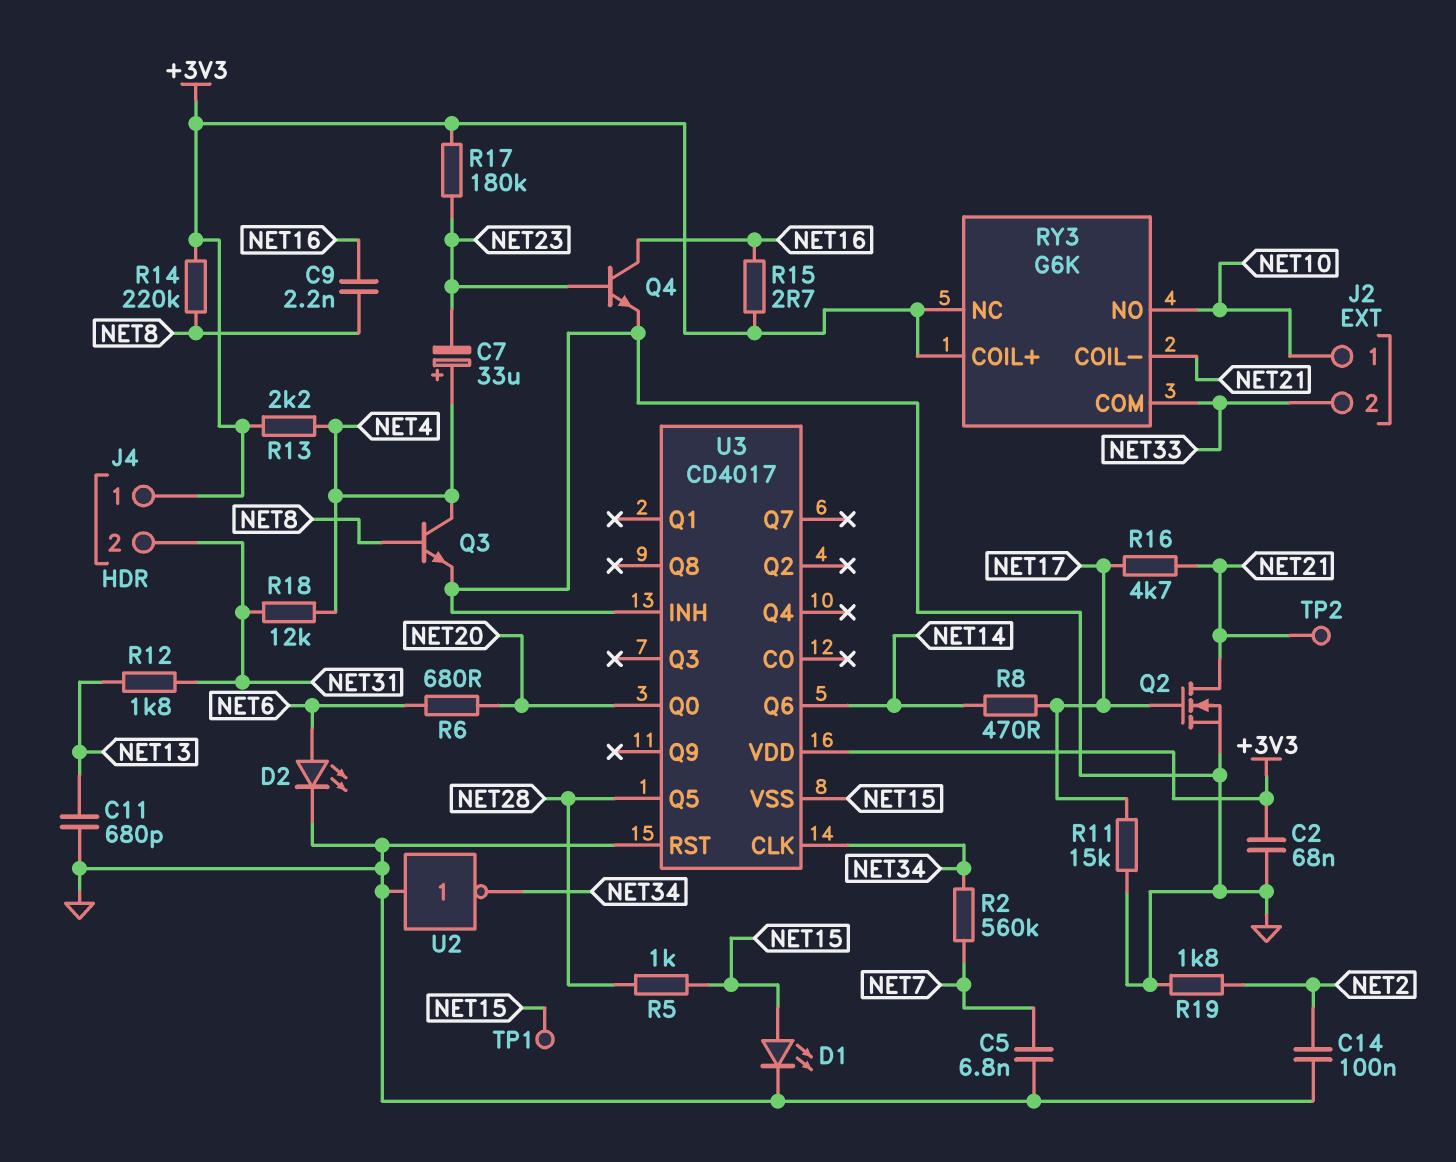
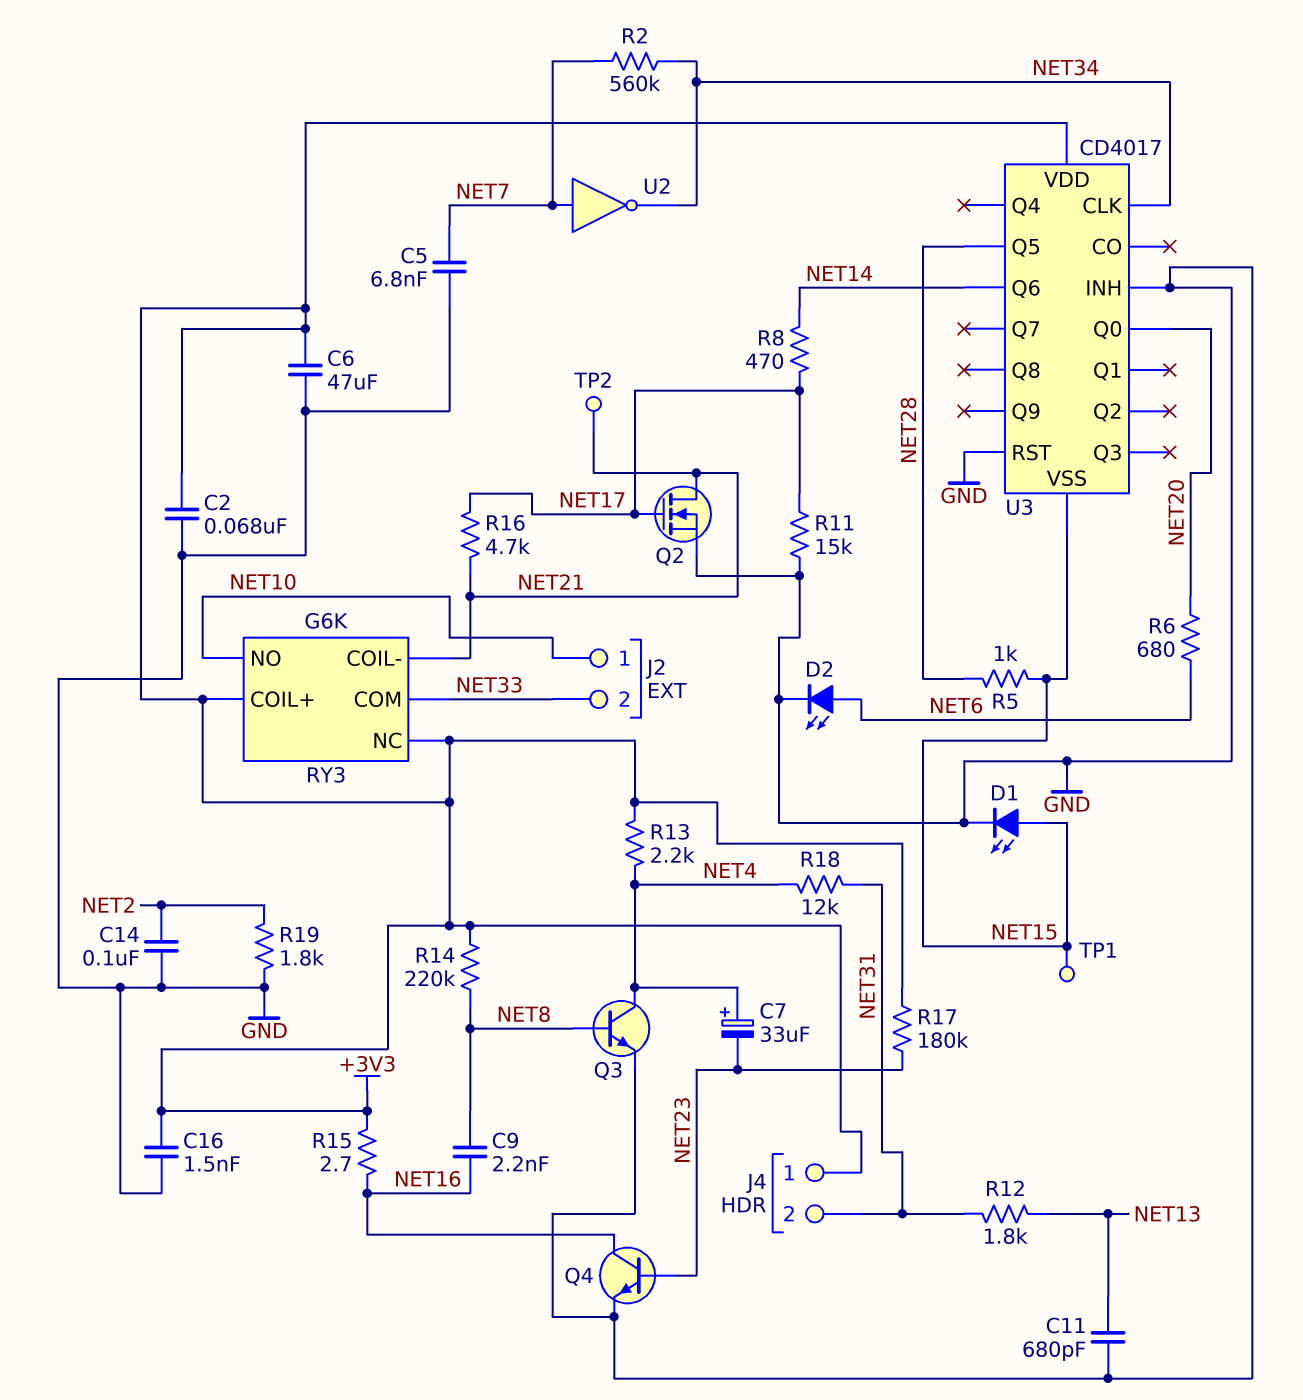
C6: none -> 47uF (+3V3, GND)
C16: none -> 1.5nF (+3V3, GND)
U2: NOT (in GND, out NET34) -> NOT (in NET7, out NET34)

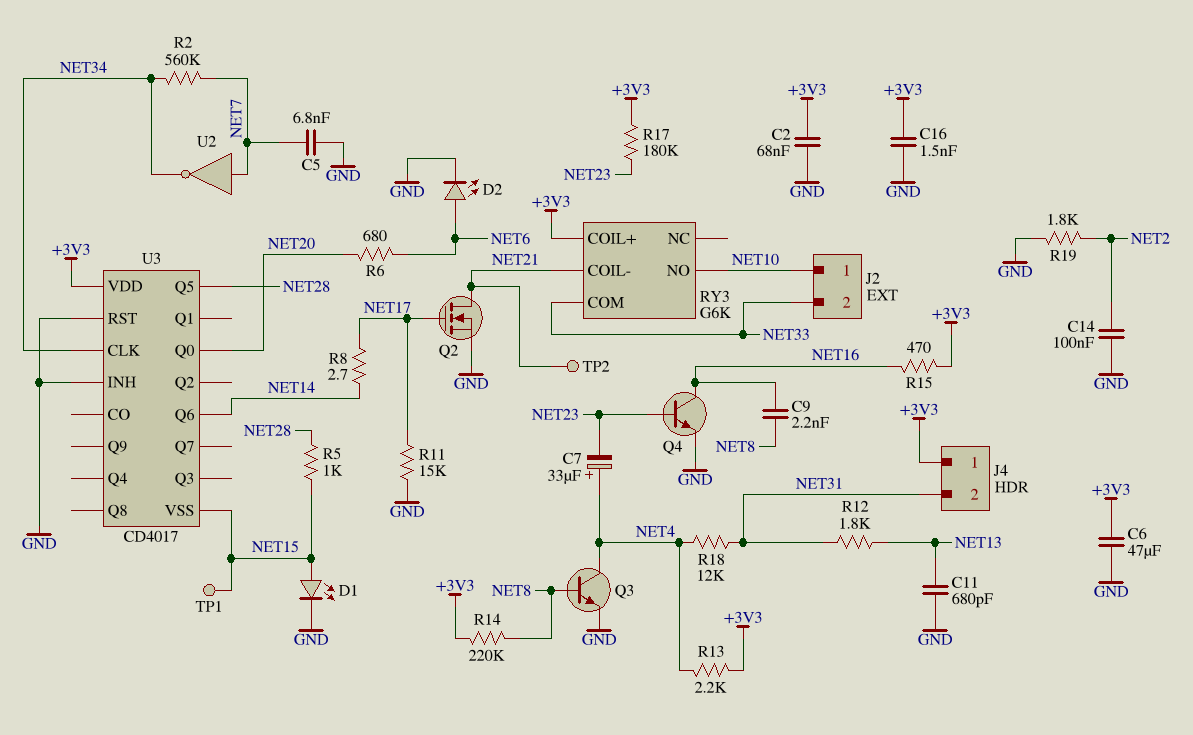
R8: 470 (NET14, NET17) -> 2.7 (NET14, NET17)
R15: 2.7 (+3V3, NET16) -> 470 (+3V3, NET16)
R16: 4.7k (NET17, NET21) -> none
RY3 pin NC: +3V3 -> none

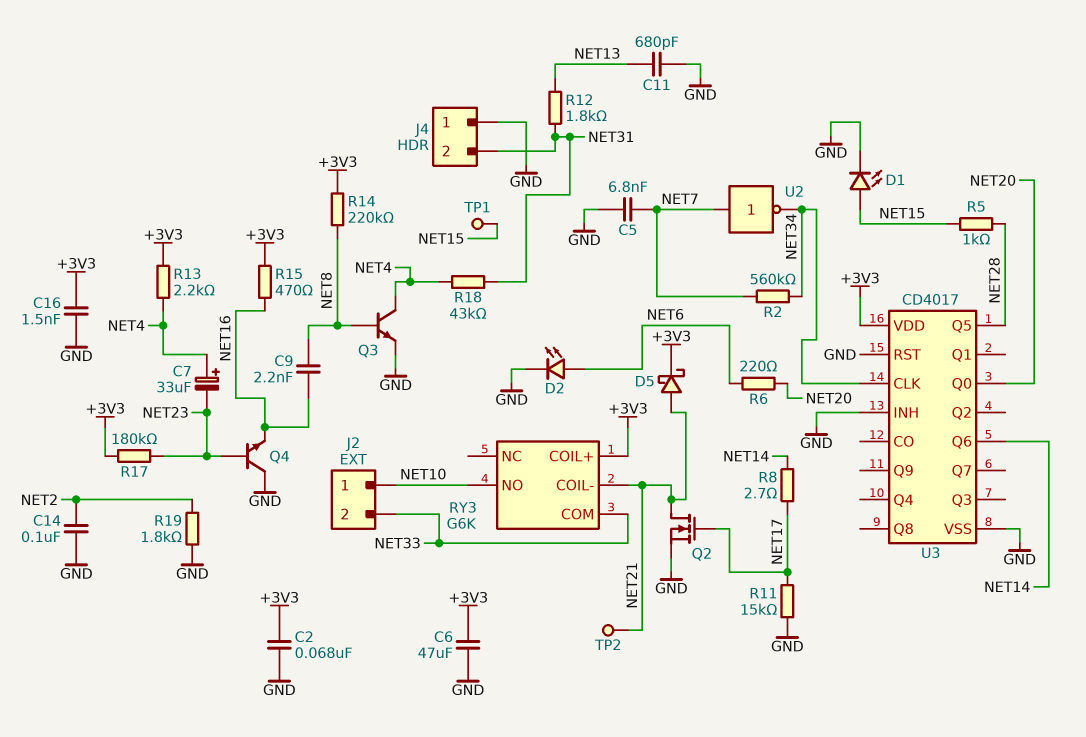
D5: none -> schottky (A NET21, K +3V3)
J4 pin 1: +3V3 -> GND
Q4: NPN (B NET23, C NET16, E GND) -> NPN (B NET23, C GND, E NET16)
R6: 680 (NET6, NET20) -> 220 (NET6, NET20)
R18: 12k (NET4, NET31) -> 43k (NET4, NET31)
U3 pin VSS: NET15 -> GND

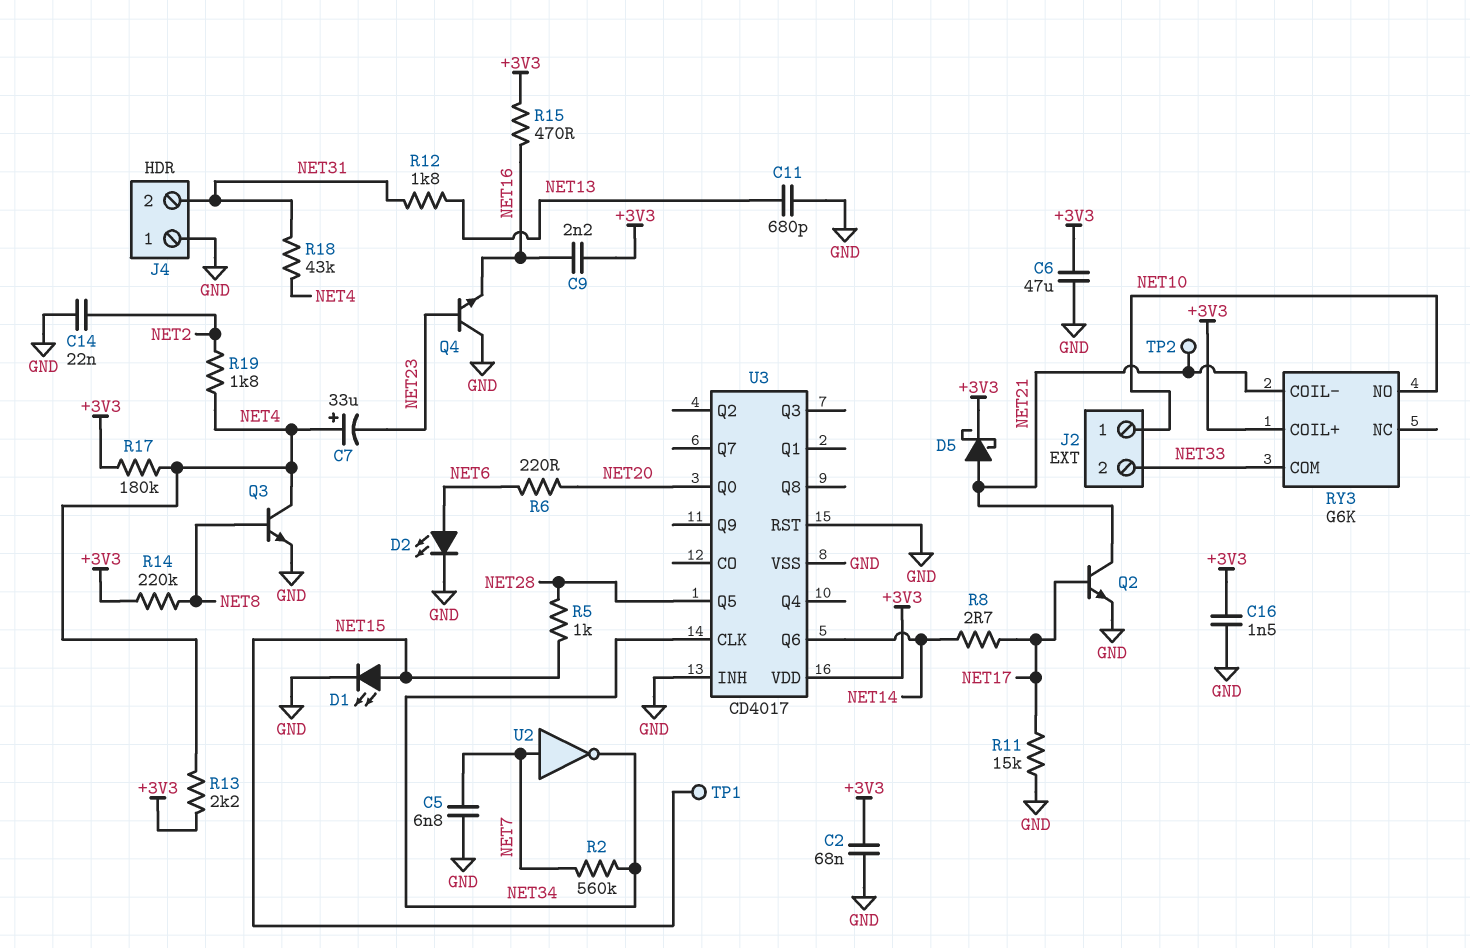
C9: 2.2nF (NET8, NET16) -> 2.2nF (+3V3, NET16)
C14: 100nF (GND, NET2) -> 22nF (GND, NET2)
Q2: NMOS (G NET17, D NET21, S GND) -> NPN (B NET17, C NET21, E GND)
R17: 180k (+3V3, NET23) -> 180k (+3V3, NET4)
R19: 1.8k (GND, NET2) -> 1.8k (NET2, NET4)

